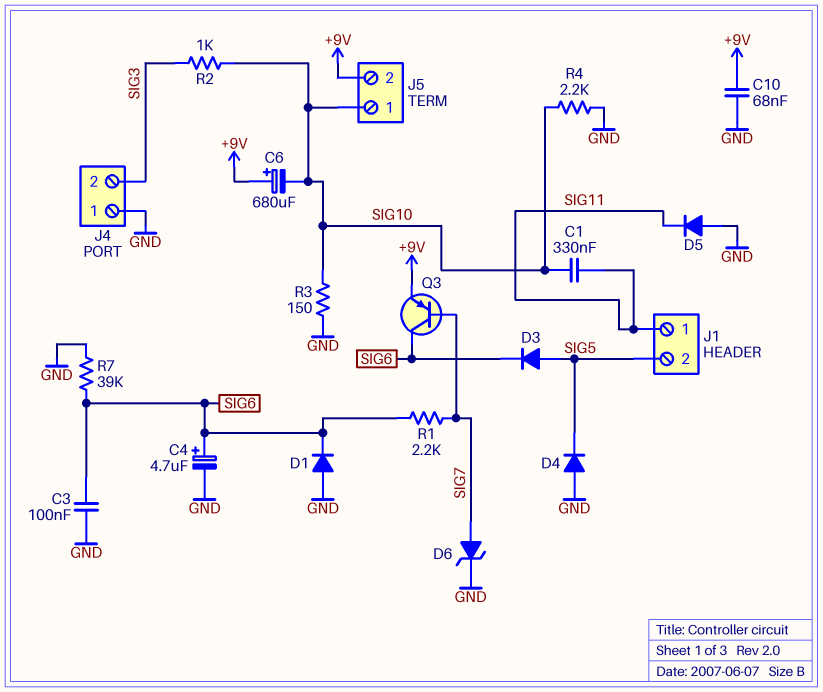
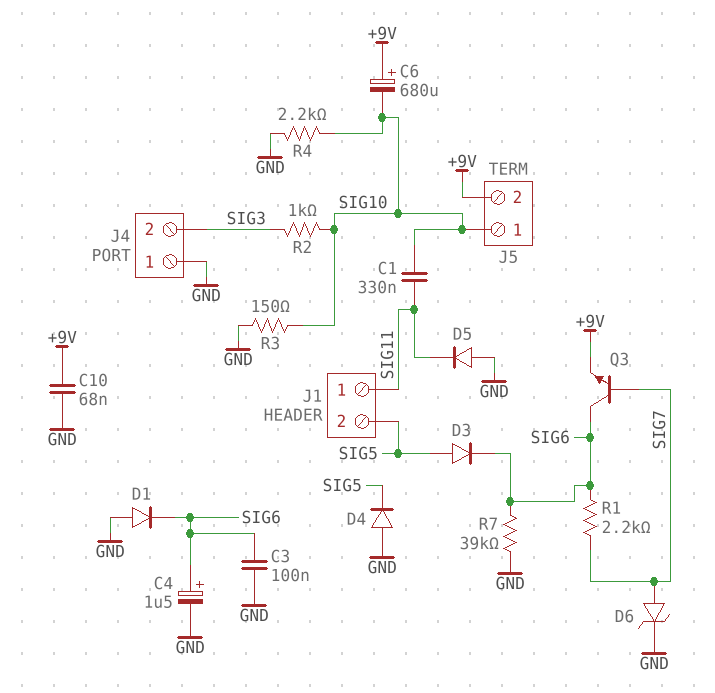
C4: 4.7uF (plus SIG6, minus GND) -> 1.5uF (plus SIG6, minus GND)
Q3: PNP (B SIG7, C SIG6, E +9V) -> NPN (B SIG7, C SIG6, E +9V)

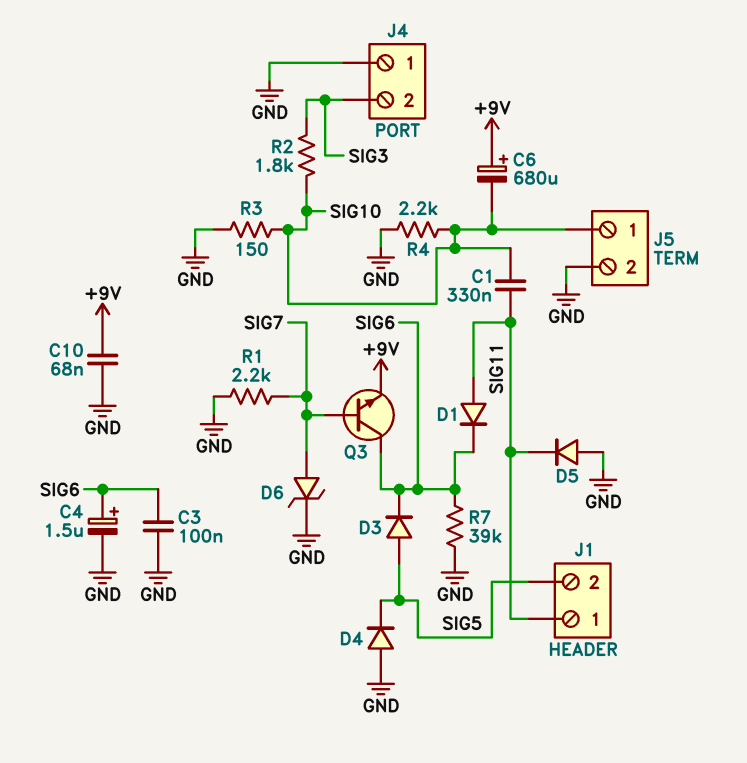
D1: diode (A GND, K SIG6) -> diode (A SIG11, K SIG6)
J5 pin 2: +9V -> GND
R1: 2.2k (SIG6, SIG7) -> 2.2k (GND, SIG7)
R2: 1k (SIG3, SIG10) -> 1.8k (SIG3, SIG10)

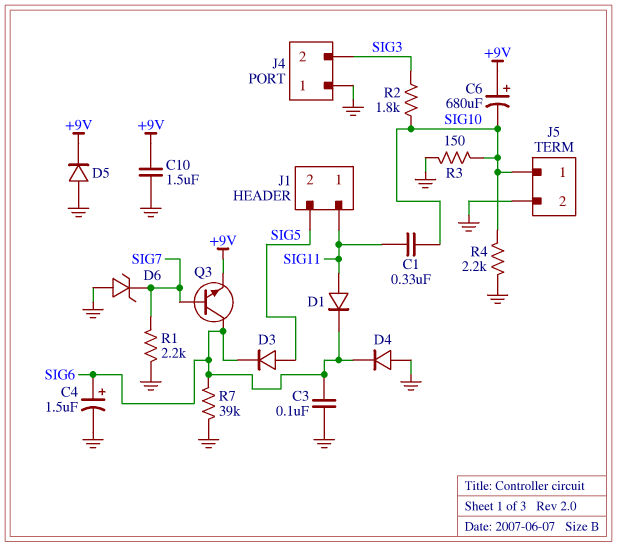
C10: 68nF (+9V, GND) -> 1.5uF (+9V, GND)
D4: diode (A GND, K SIG5) -> diode (A GND, K SIG6)
D5: diode (A GND, K SIG11) -> diode (A GND, K +9V)
D6: zener (A SIG7, K GND) -> zener (A GND, K SIG7)

